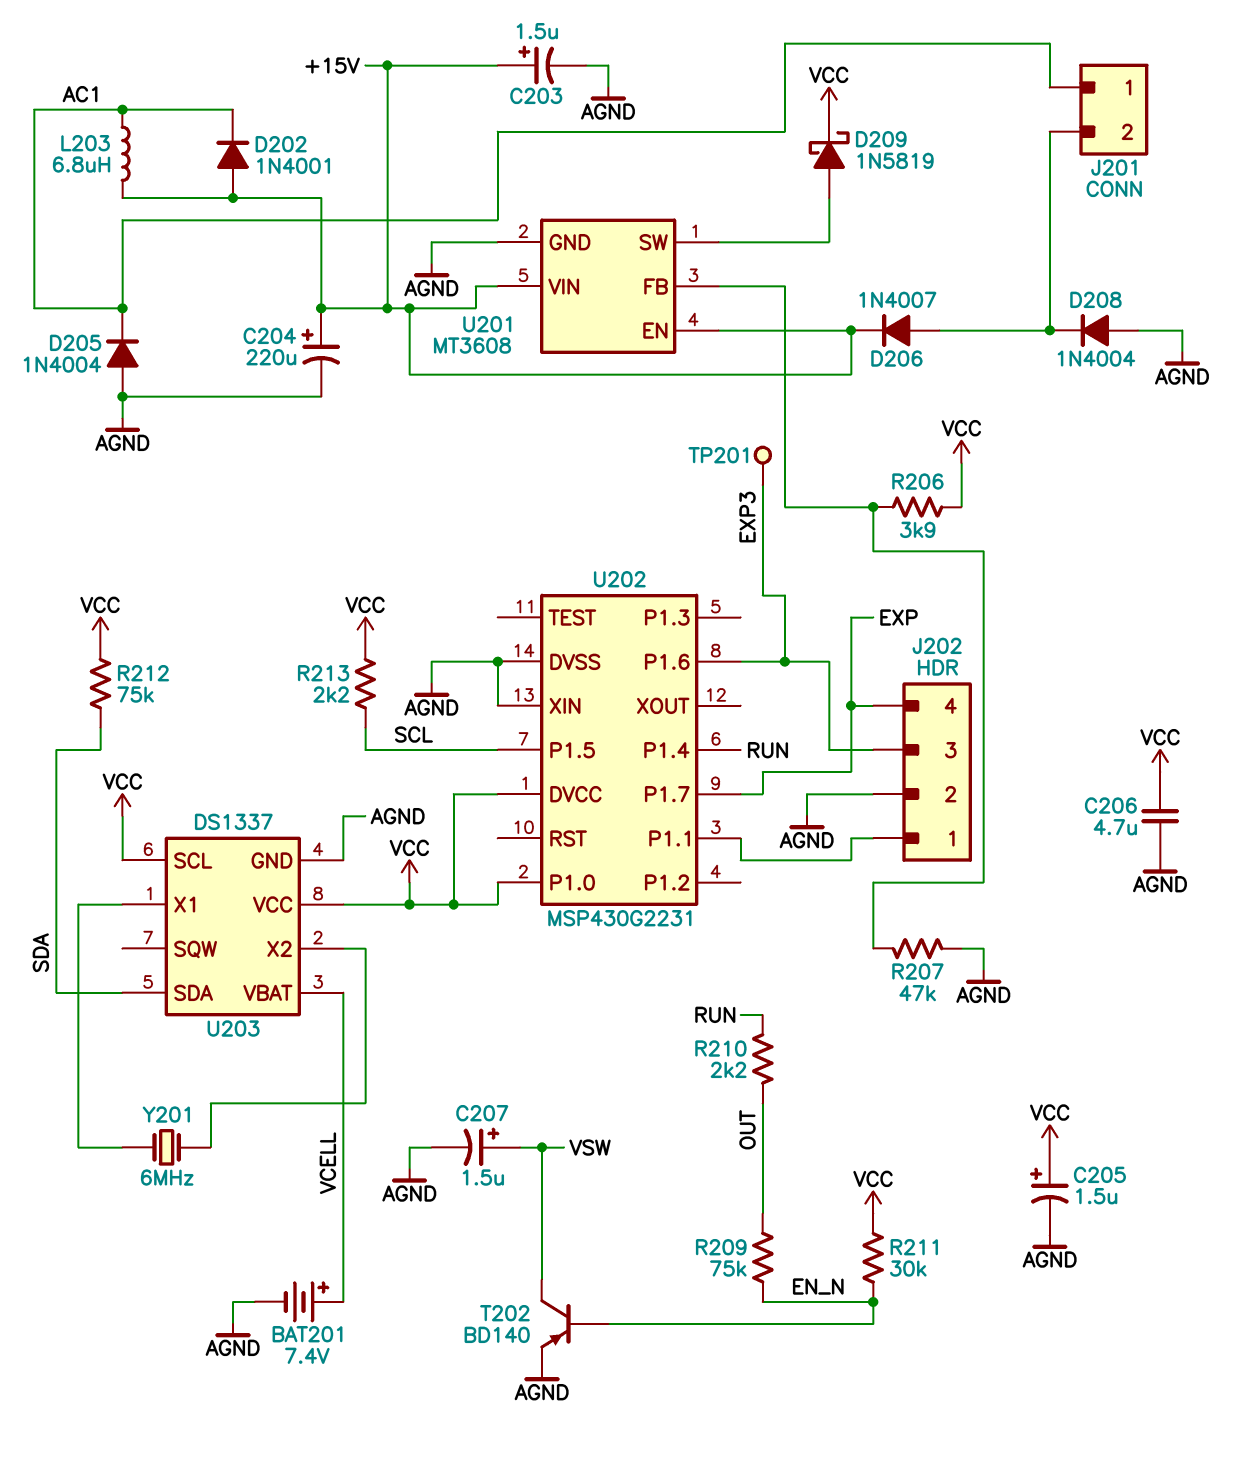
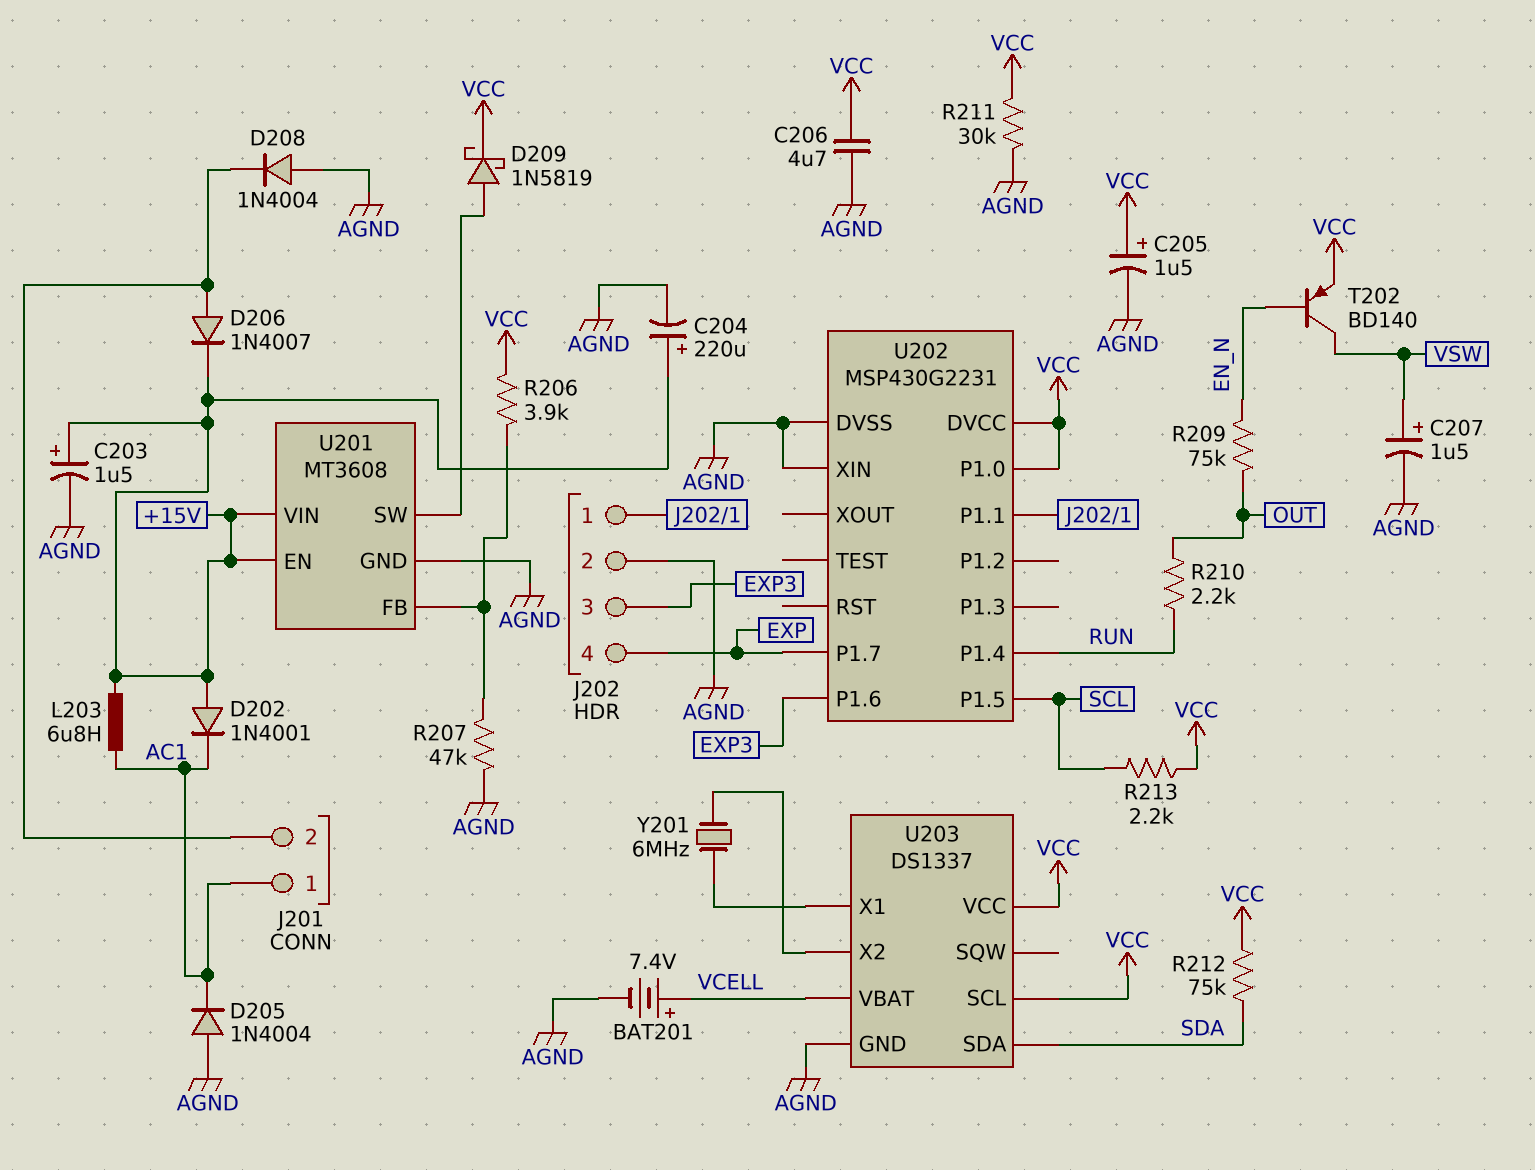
R211: 30k (EN_N, VCC) -> 30k (AGND, VCC)
T202: PNP BD140 (B EN_N, C VSW, E AGND) -> PNP BD140 (B EN_N, C VSW, E VCC)
TP201: test point (EXP3) -> none

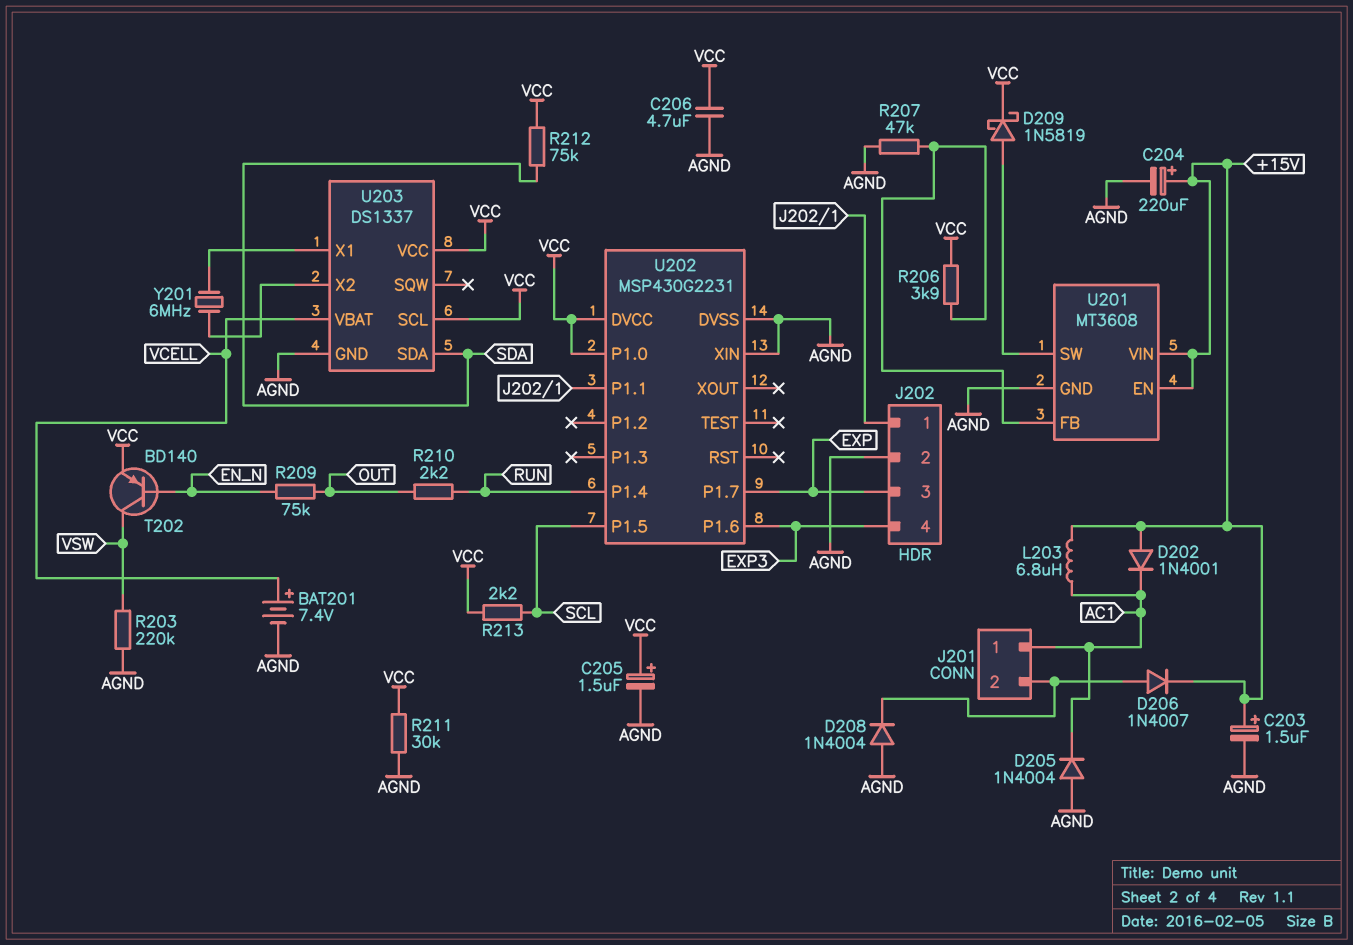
C207: 1.5uF (plus VSW, minus AGND) -> none
J202 pin 3: EXP3 -> EXP
J202 pin 4: EXP -> EXP3
R203: none -> 220k (AGND, VSW)

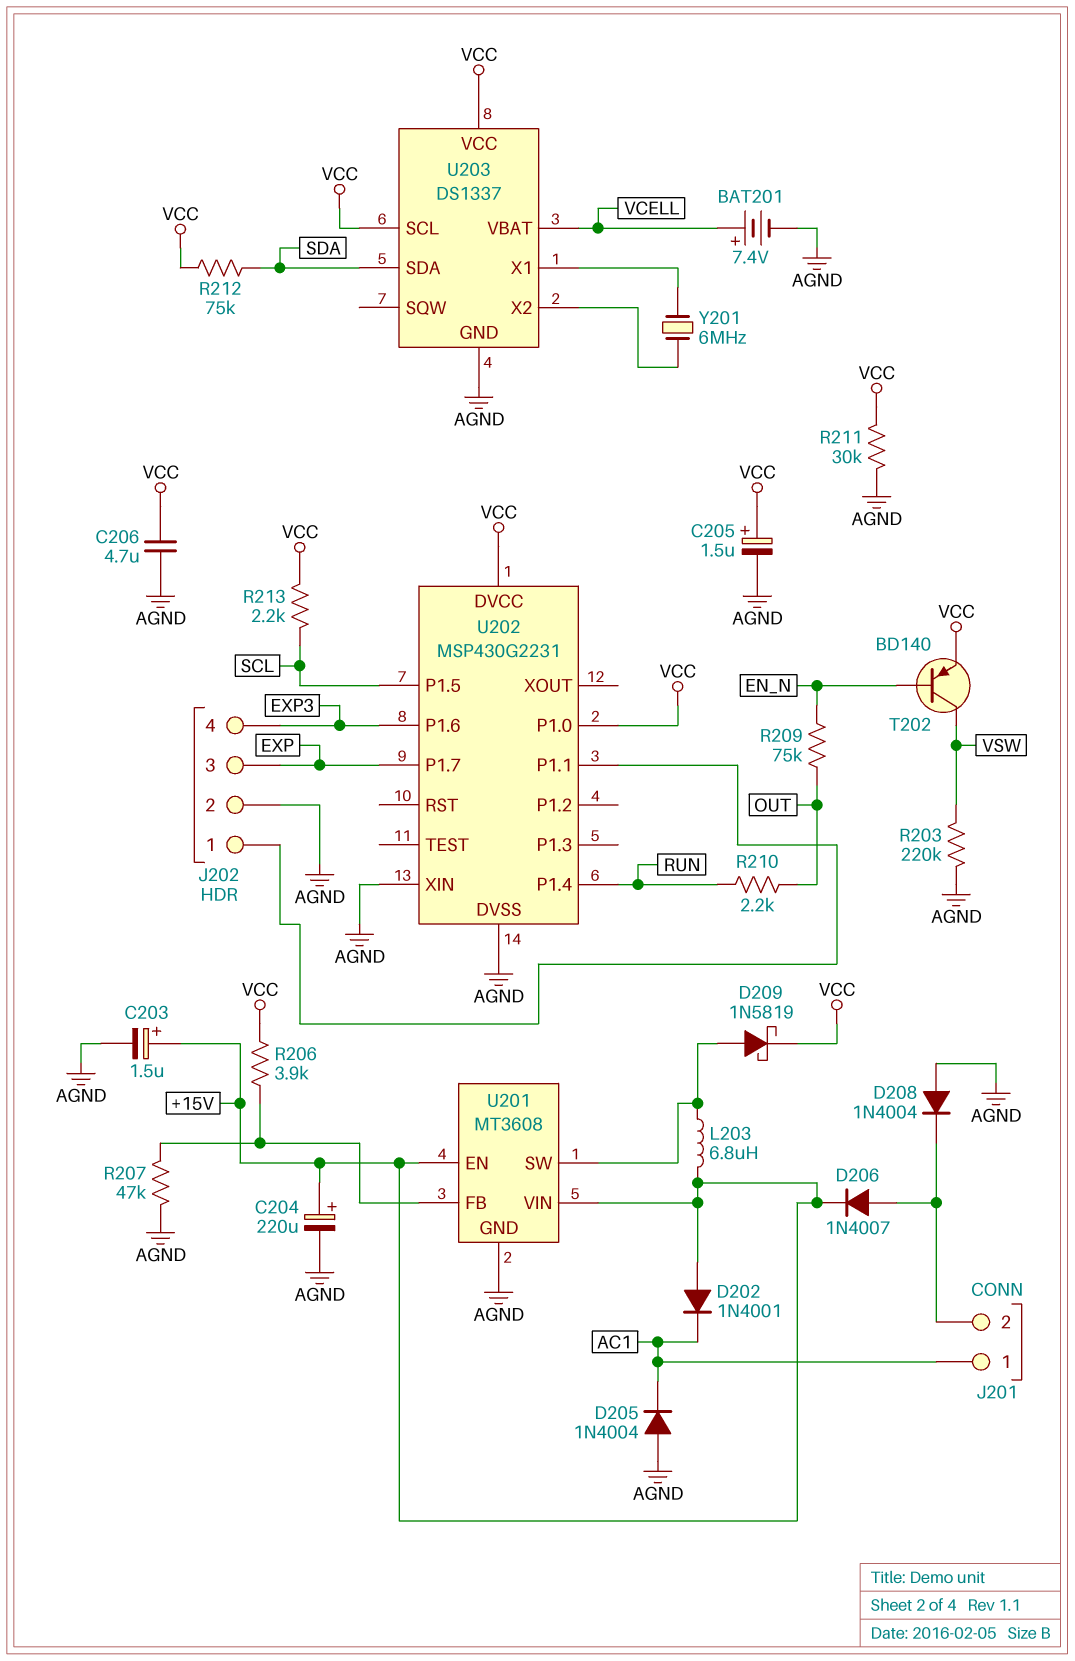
L203: 6.8uH (+15V, AC1) -> 6.8uH (+15V, U201/SW)

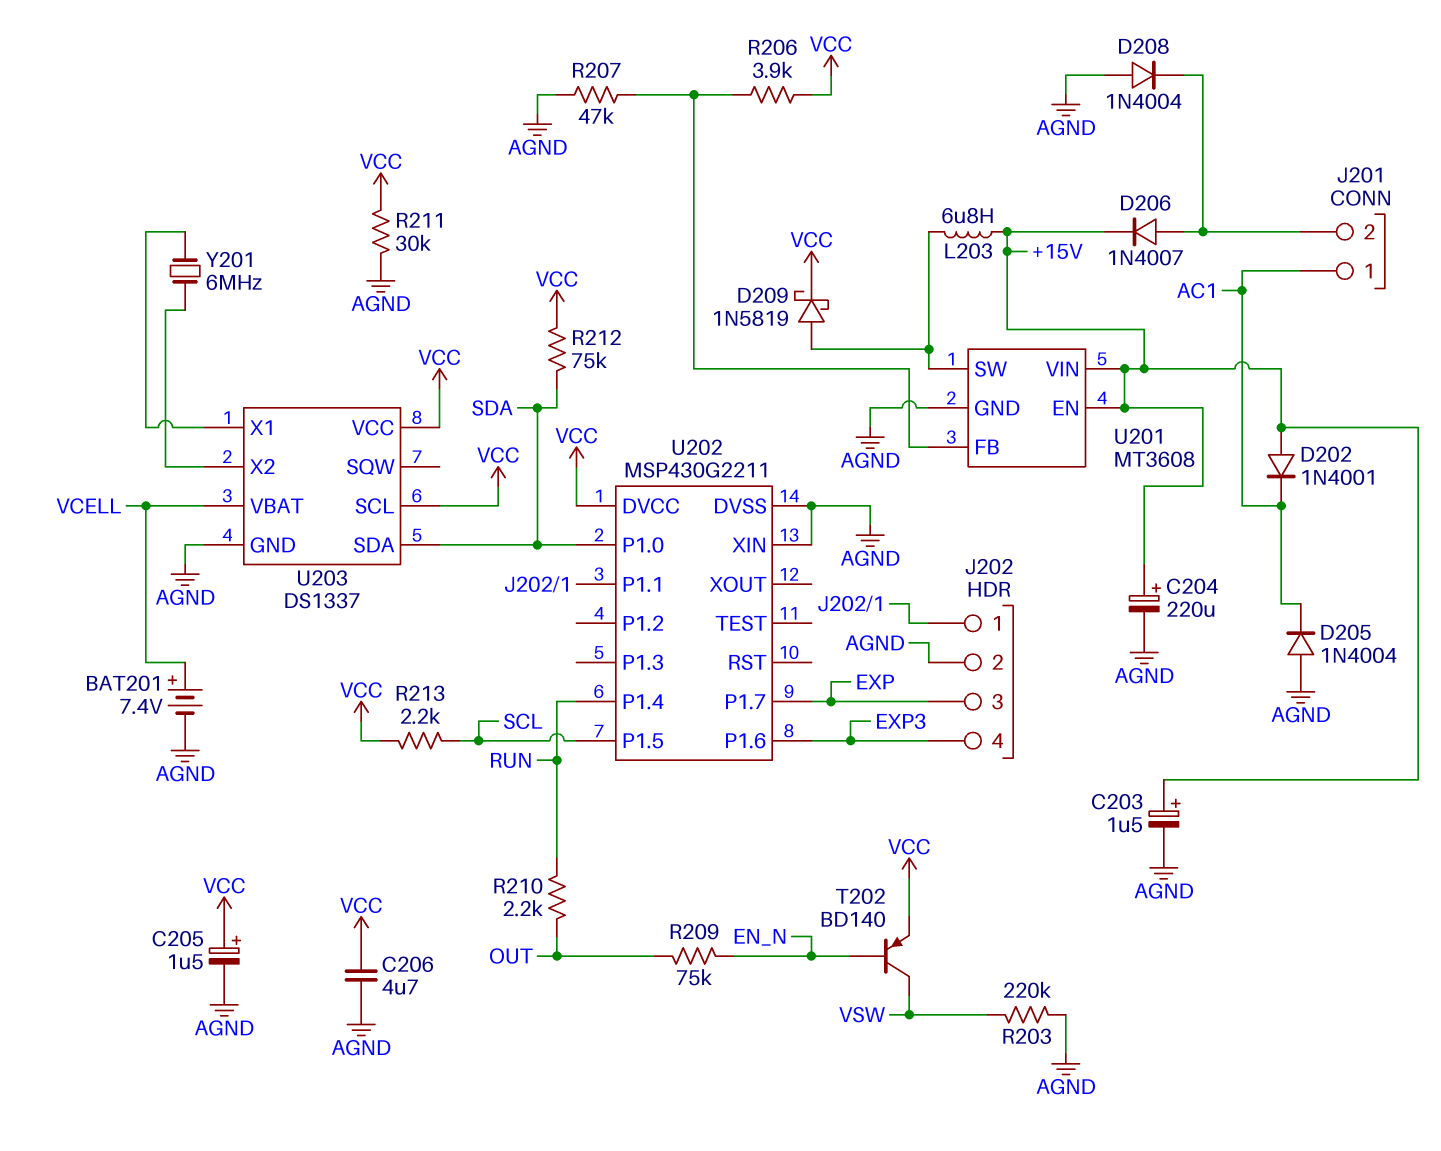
U202: MSP430G2231 -> MSP430G2211
U202 pin P1.0: VCC -> SDA

